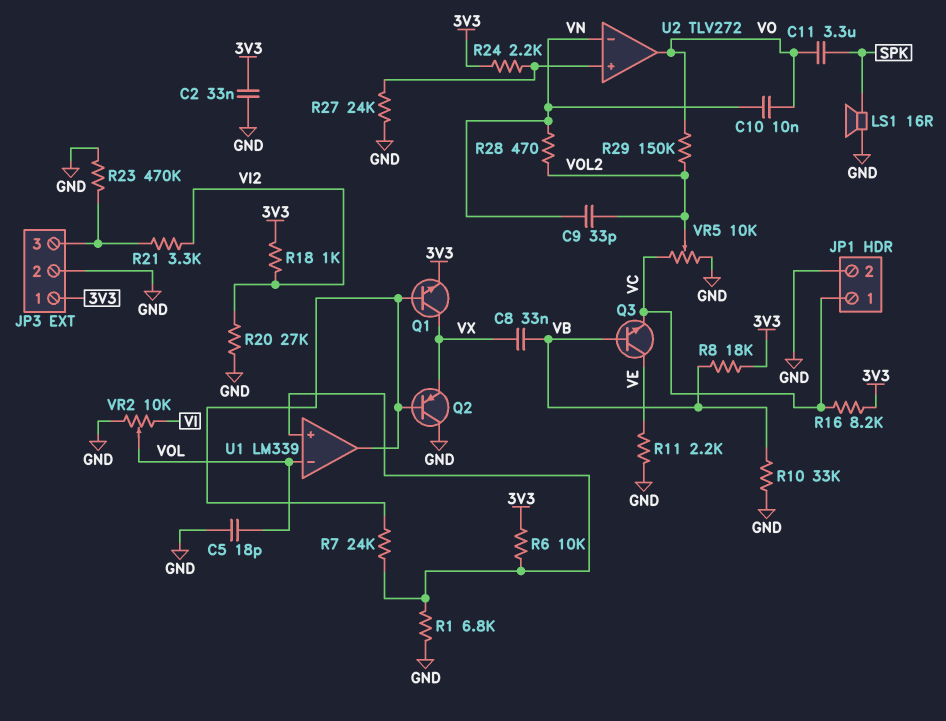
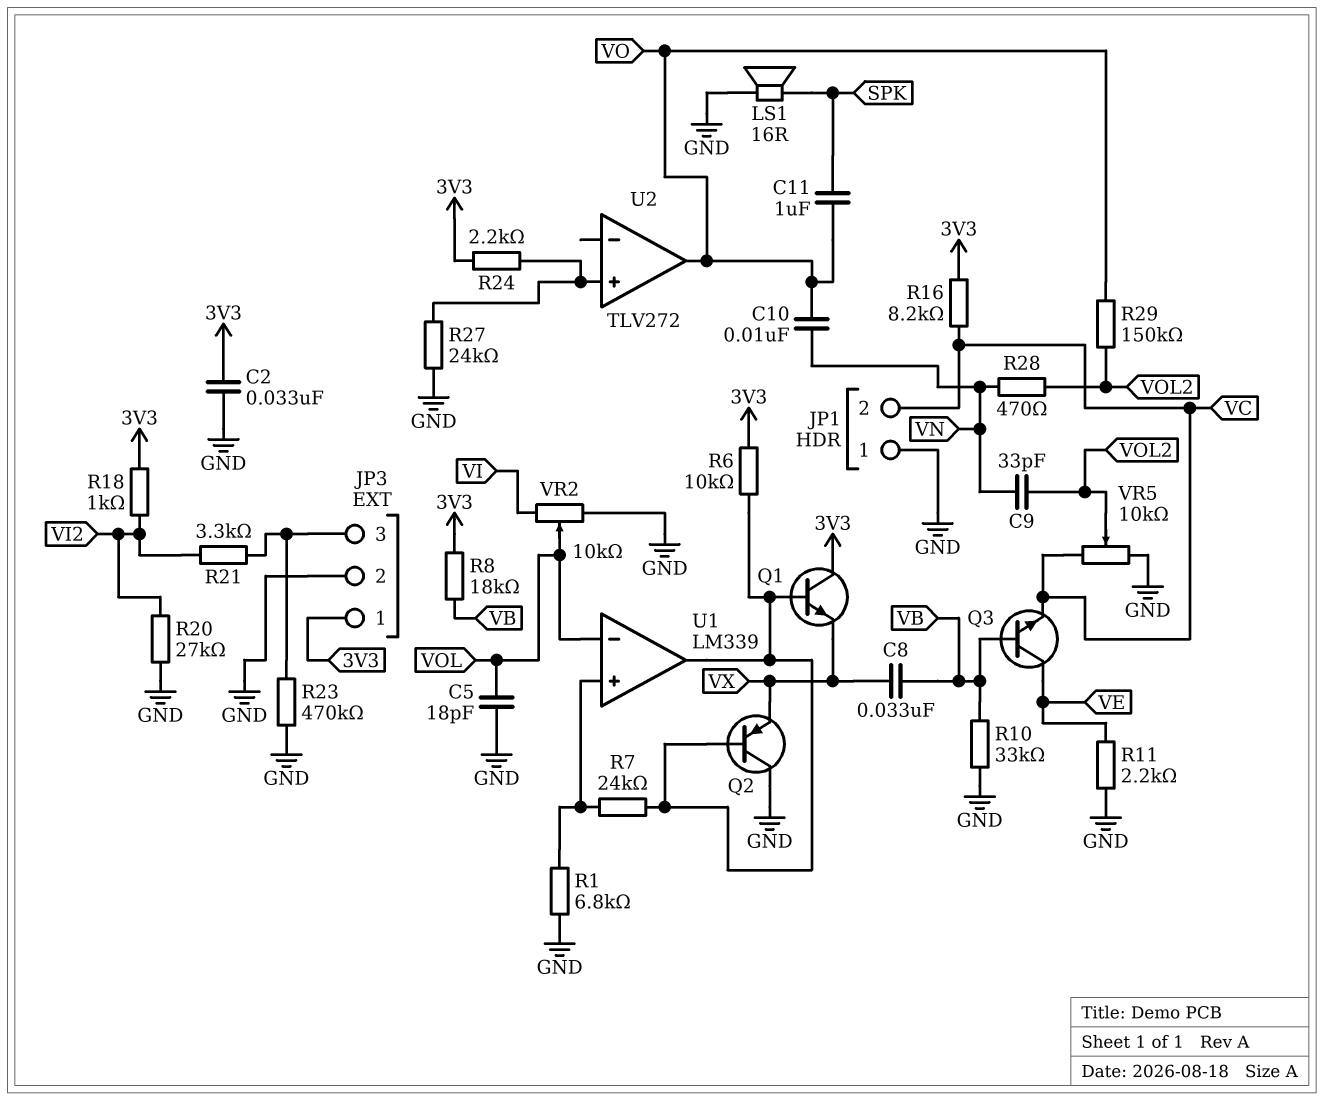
C11: 3.3uF (SPK, VO) -> 1uF (SPK, VO)
JP1 pin 1: VC -> GND
JP1 pin 2: GND -> VC
Q1: NPN (B U1/out, C VX, E 3V3) -> NPN (B U1/out, C 3V3, E VX)
R6: 10k (3V3, U1/in+) -> 10k (3V3, U1/out)
U2 pin in-: VN -> none

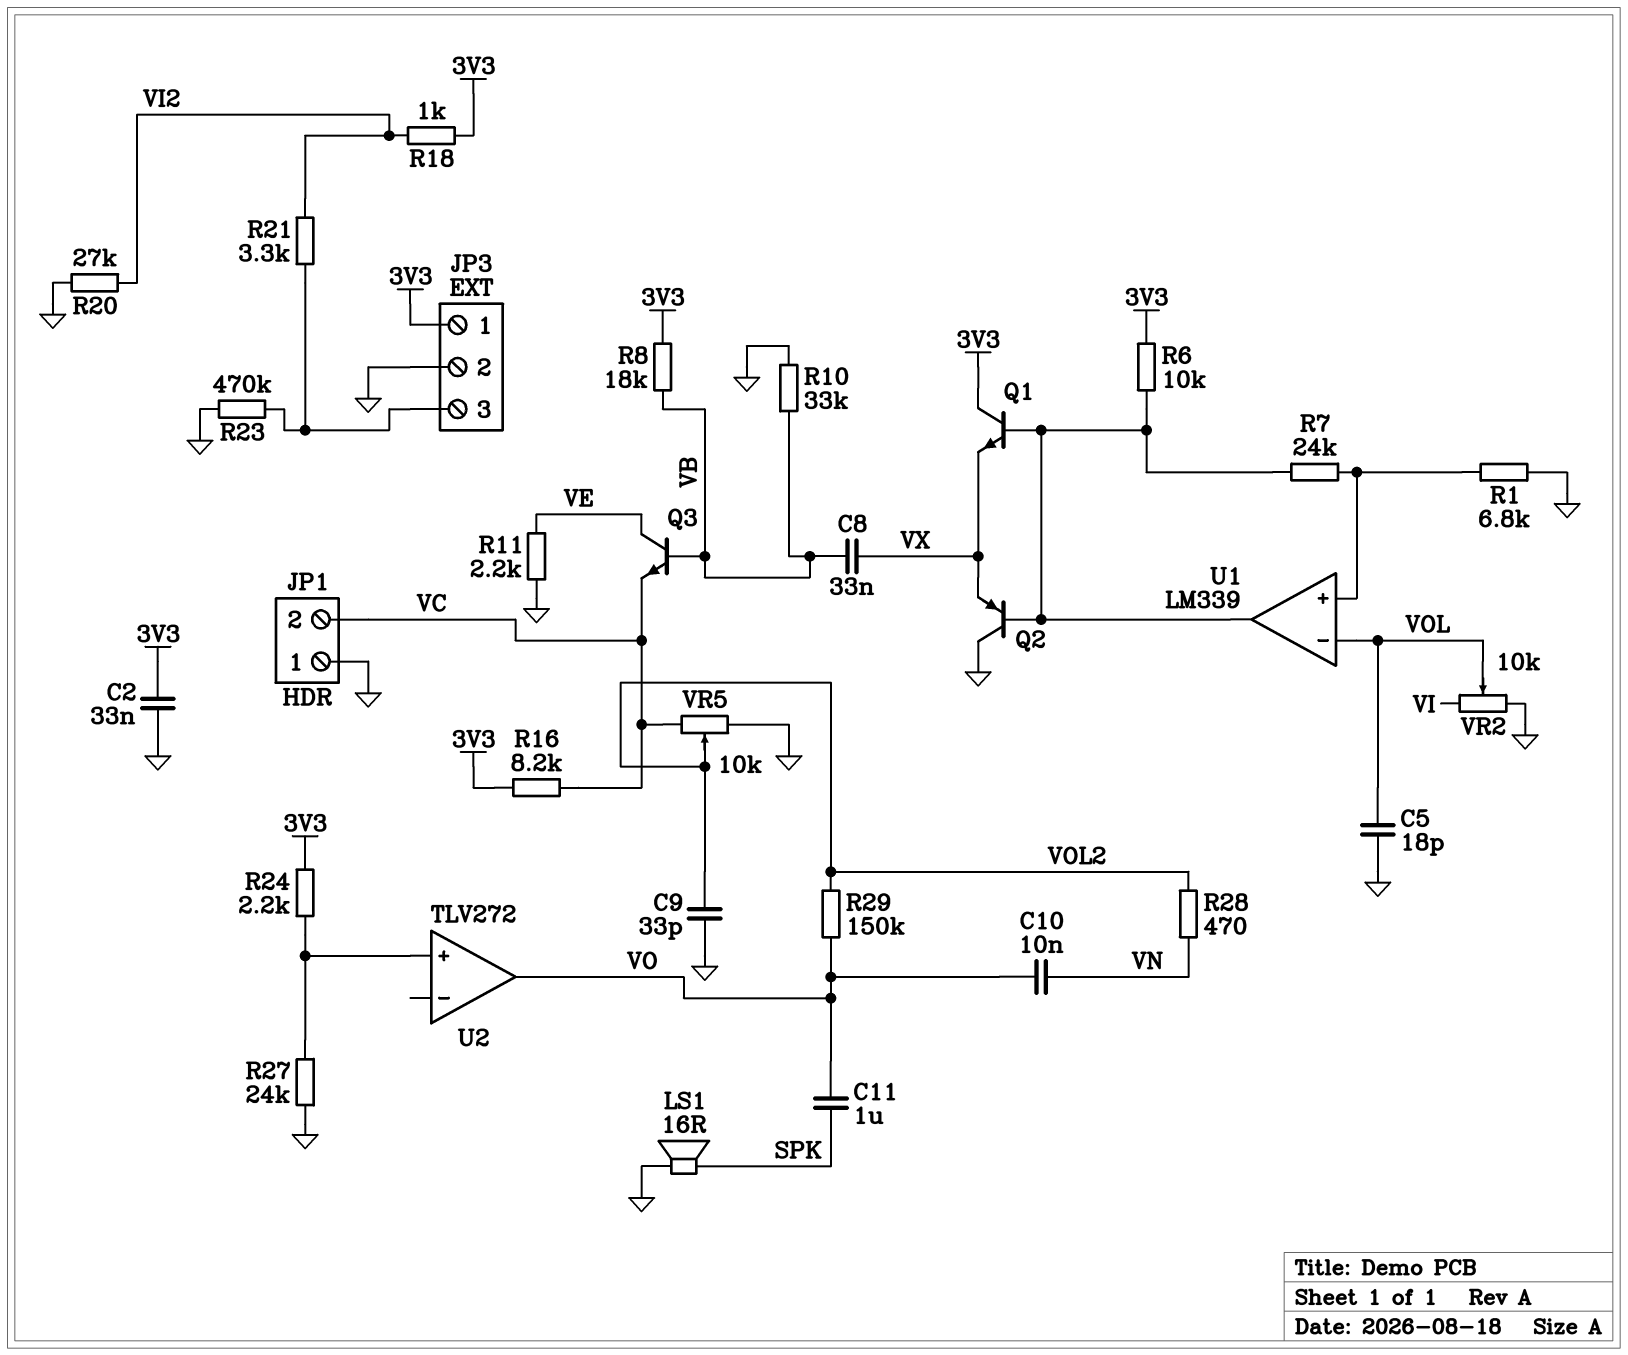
C9: 33pF (VN, VOL2) -> 33pF (GND, VOL2)

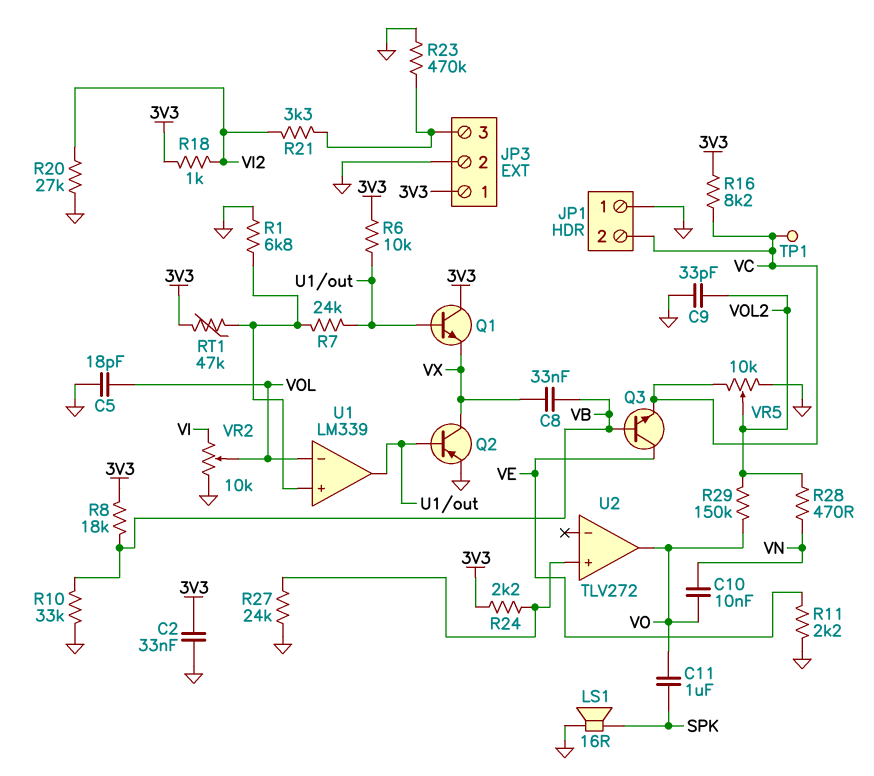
Q2: PNP (B U1/out, C GND, E VX) -> PNP (B U1/out, C VX, E GND)
RT1: none -> 47k (3V3, U1/in+)
TP1: none -> test point (VC)

